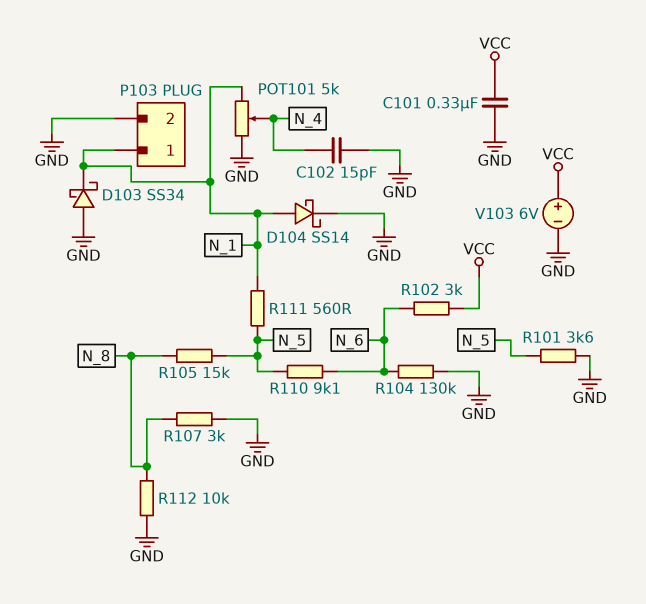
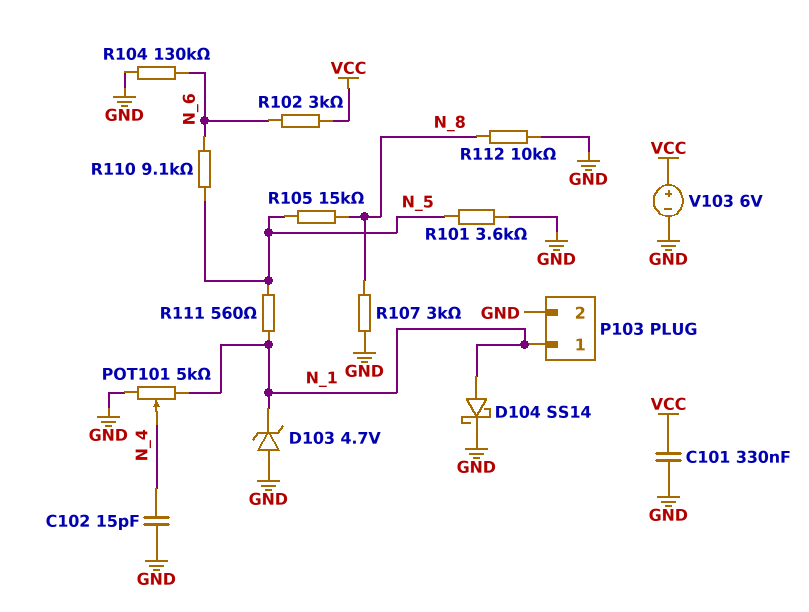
D103: schottky SS34 (A GND, K N_1) -> zener 4.7V (A GND, K N_1)

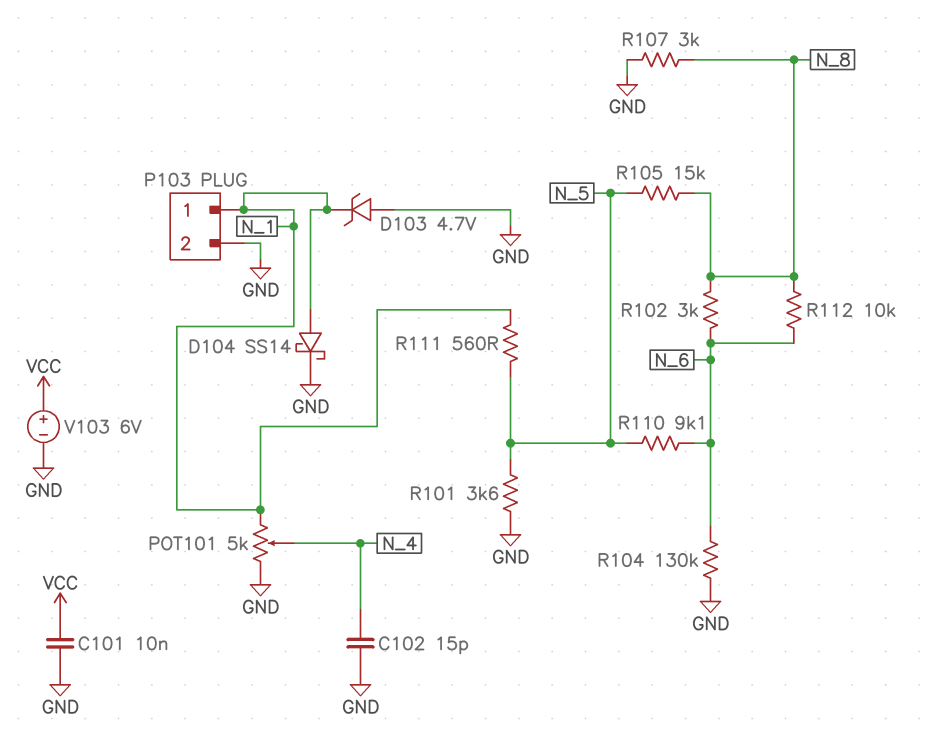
C101: 330nF (GND, VCC) -> 10nF (GND, VCC)
R102: 3k (N_6, VCC) -> 3k (N_6, N_8)
R112: 10k (GND, N_8) -> 10k (N_6, N_8)

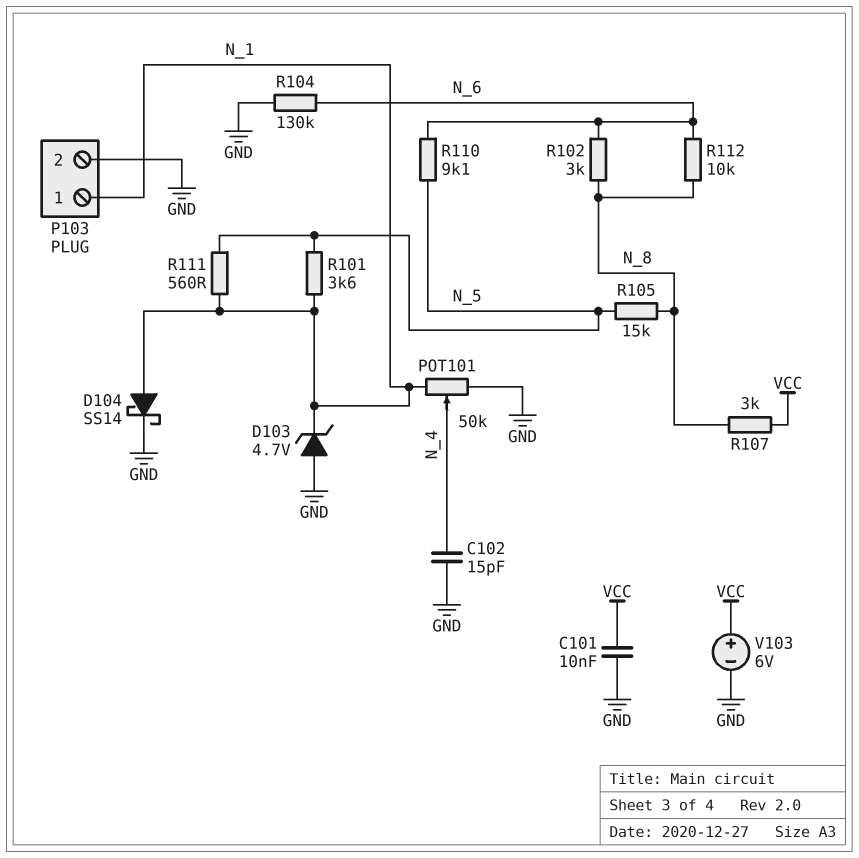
POT101: 5k (GND, N_1, wiper N_4) -> 50k (GND, N_1, wiper N_4)
R101: 3.6k (GND, N_5) -> 3.6k (N_1, N_5)
R107: 3k (GND, N_8) -> 3k (N_8, VCC)

